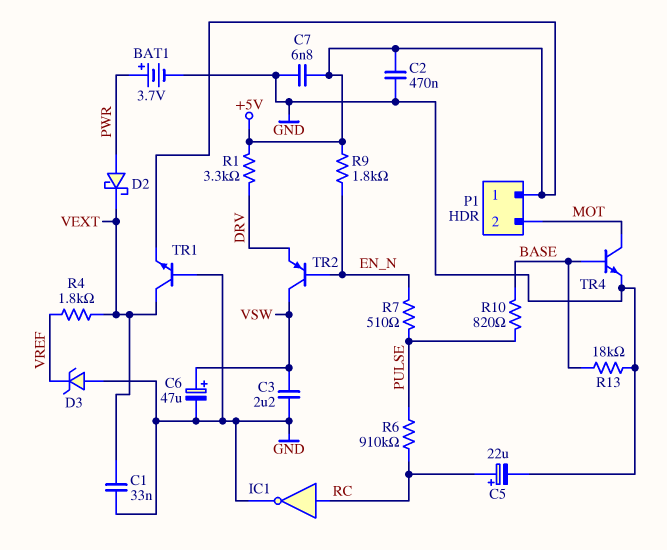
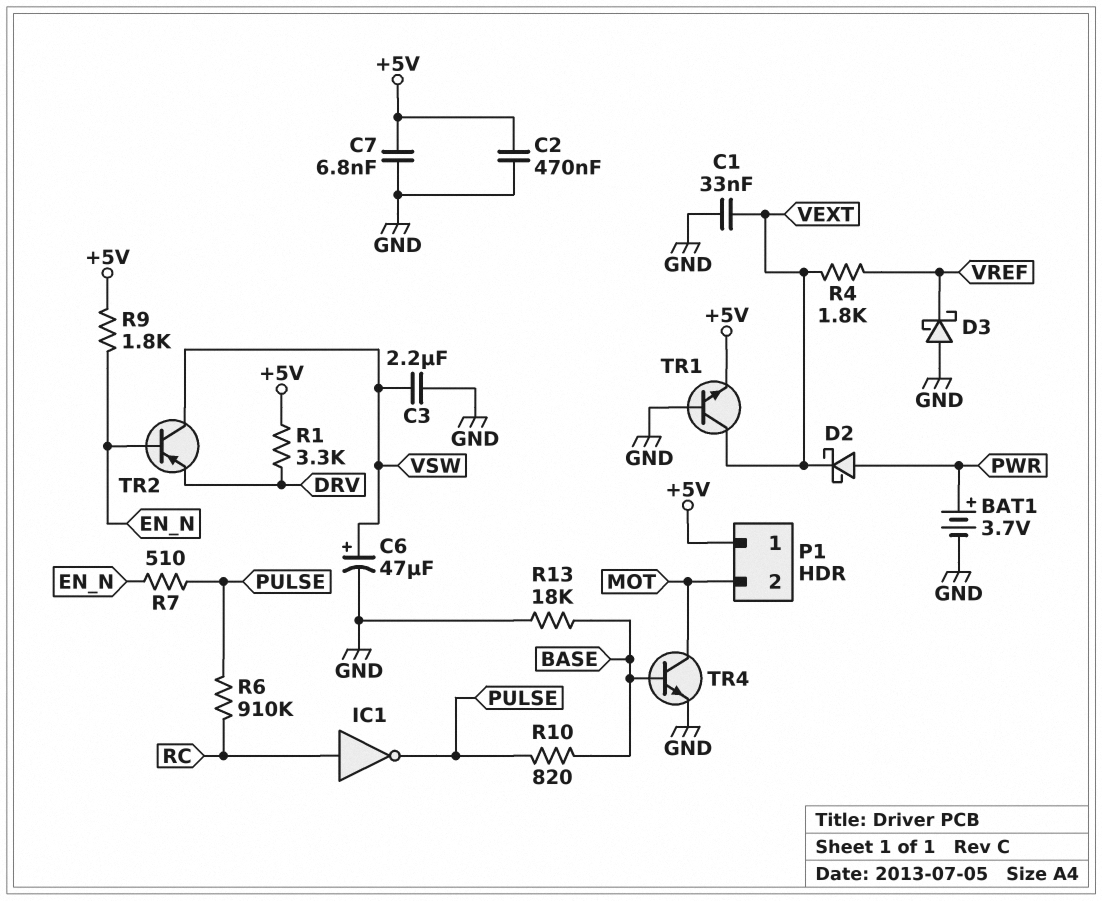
C5: 22uF (plus RC, minus GND) -> none
D3: zener (A GND, K VREF) -> schottky (A GND, K VREF)
IC1: NOT (in RC, out GND) -> NOT (in RC, out PULSE)

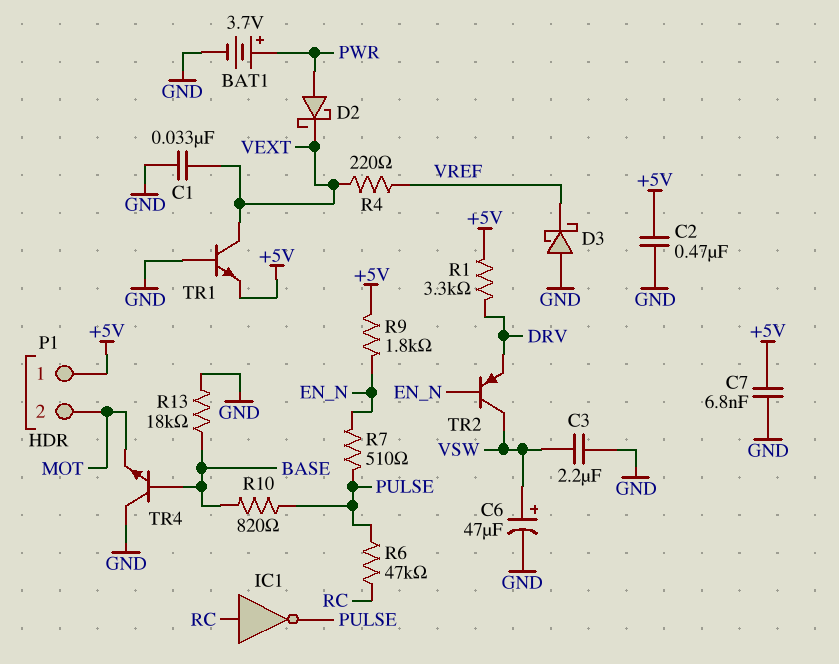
R4: 1.8k (VEXT, VREF) -> 220 (VEXT, VREF)
R6: 910k (PULSE, RC) -> 47k (PULSE, RC)
TR4: NPN (B BASE, C MOT, E GND) -> NPN (B BASE, C GND, E MOT)

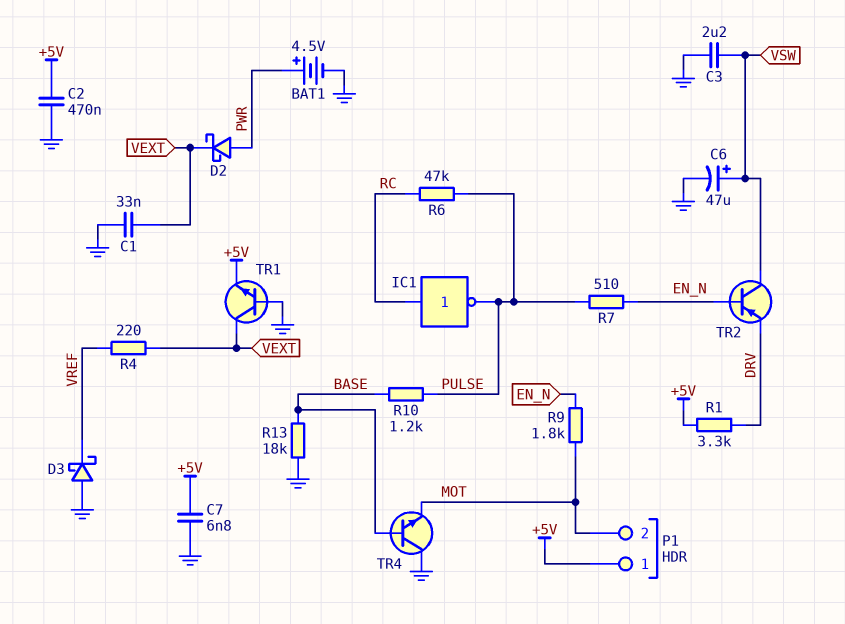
BAT1: 3.7V (plus PWR, minus GND) -> 4.5V (plus PWR, minus GND)
R9: 1.8k (+5V, EN_N) -> 1.8k (EN_N, MOT)
R10: 820 (BASE, PULSE) -> 1.2k (BASE, PULSE)

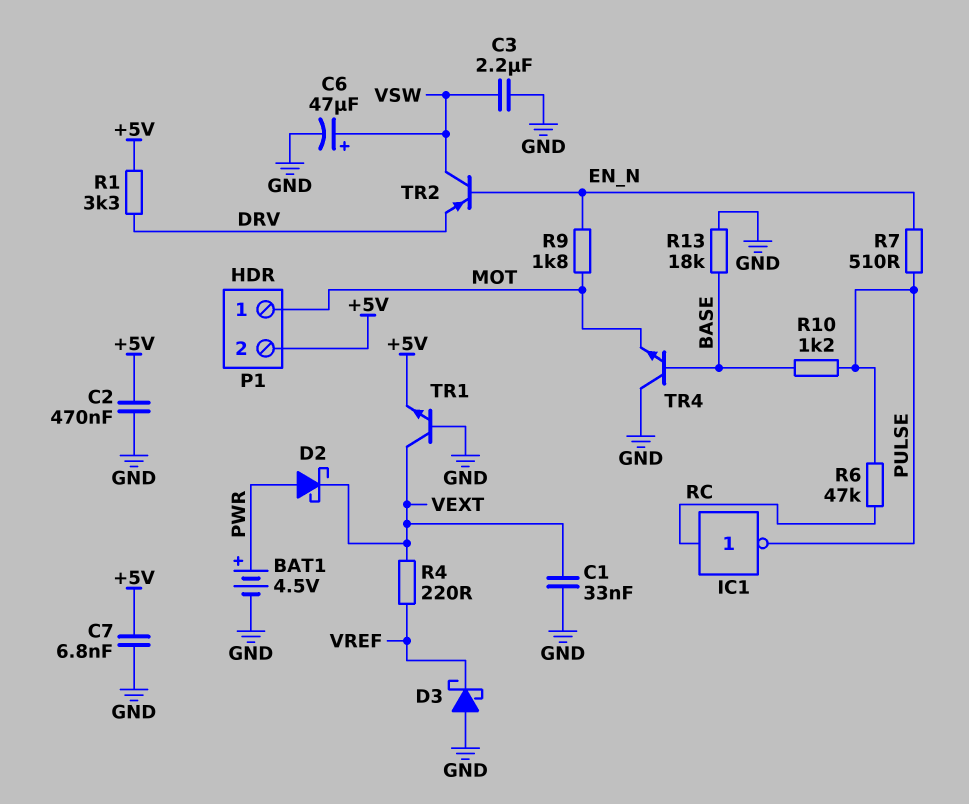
P1 pin 1: +5V -> MOT
P1 pin 2: MOT -> +5V

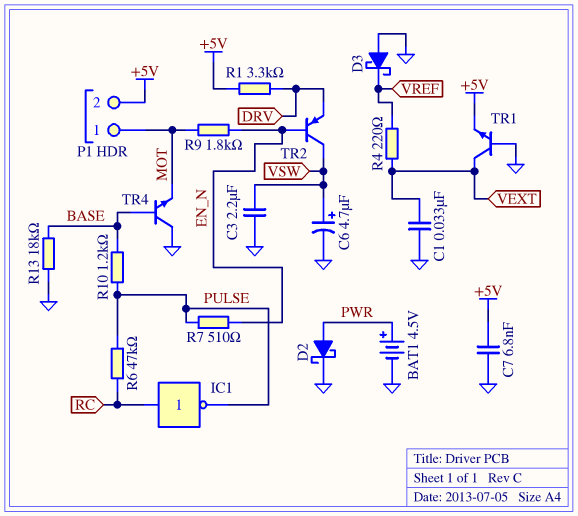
C2: 470nF (+5V, GND) -> none
C6: 47uF (plus VSW, minus GND) -> 4.7uF (plus VSW, minus GND)
D2: schottky (A PWR, K VEXT) -> schottky (A PWR, K GND)

